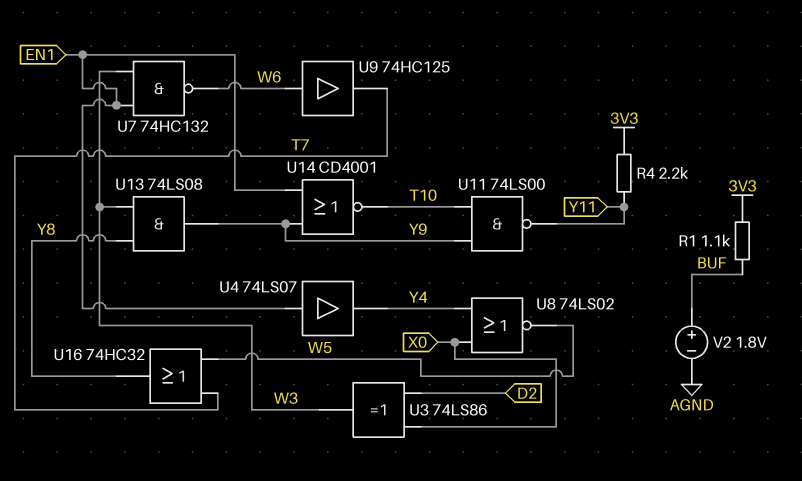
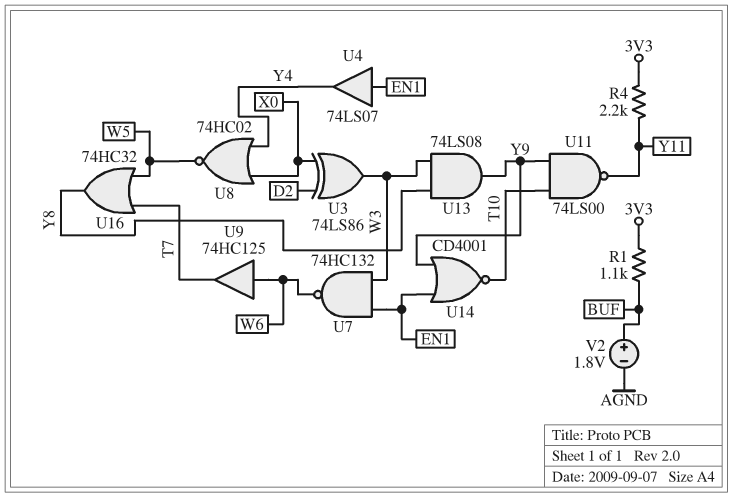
U8: NOR 74LS02 (in X0, in Y4, out W5) -> NOR 74HC02 (in X0, in Y4, out W5)

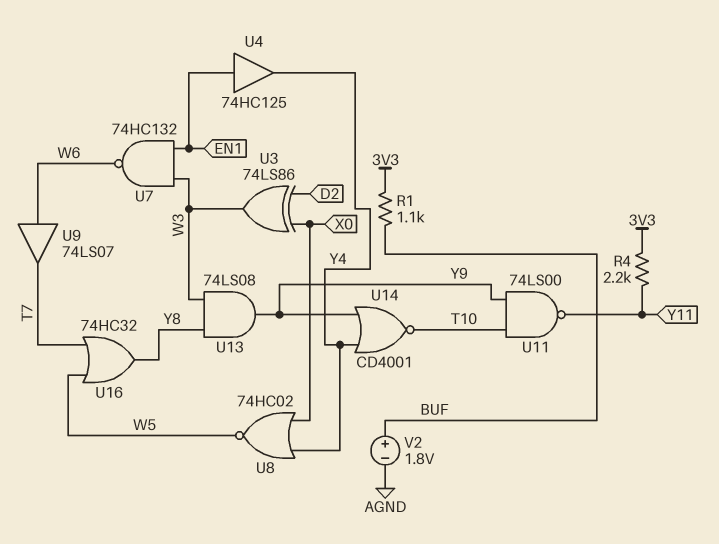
U4: buffer 74LS07 (in EN1, out Y4) -> buffer 74HC125 (in EN1, out Y4)
U9: buffer 74HC125 (in W6, out T7) -> buffer 74LS07 (in W6, out T7)
U14: NOR CD4001 (in EN1, in Y9, out T10) -> NOR CD4001 (in Y4, in Y9, out T10)

